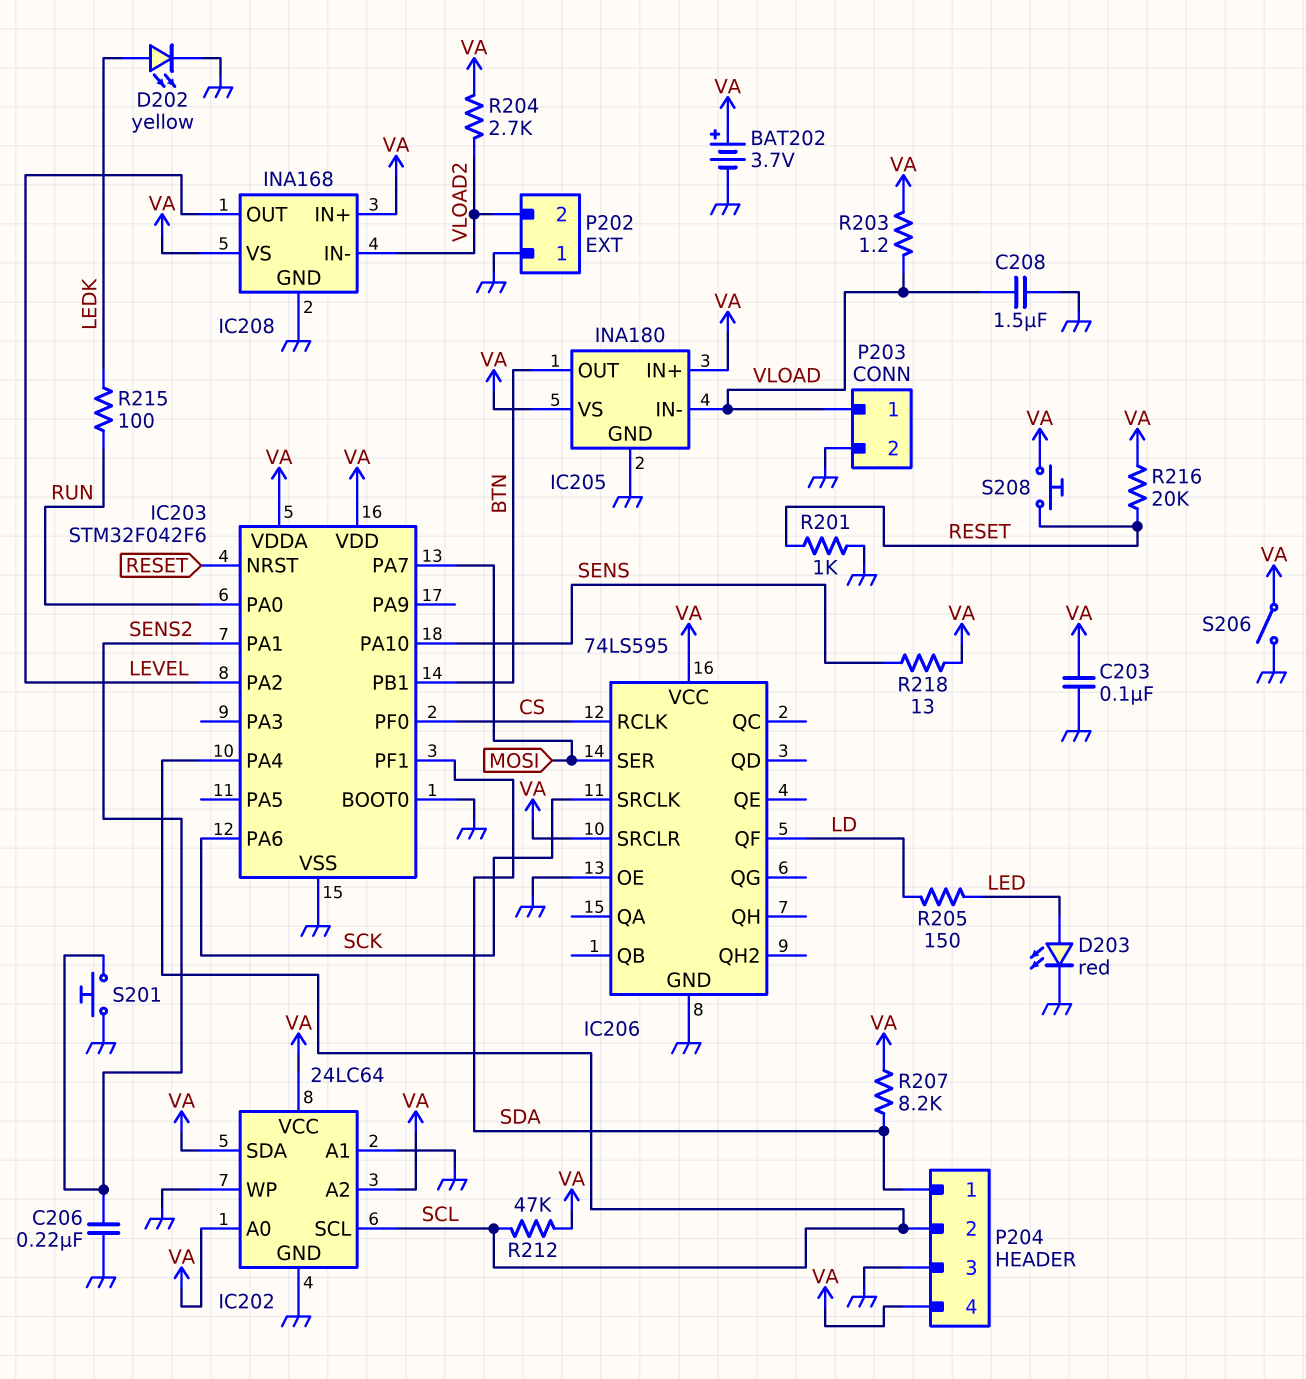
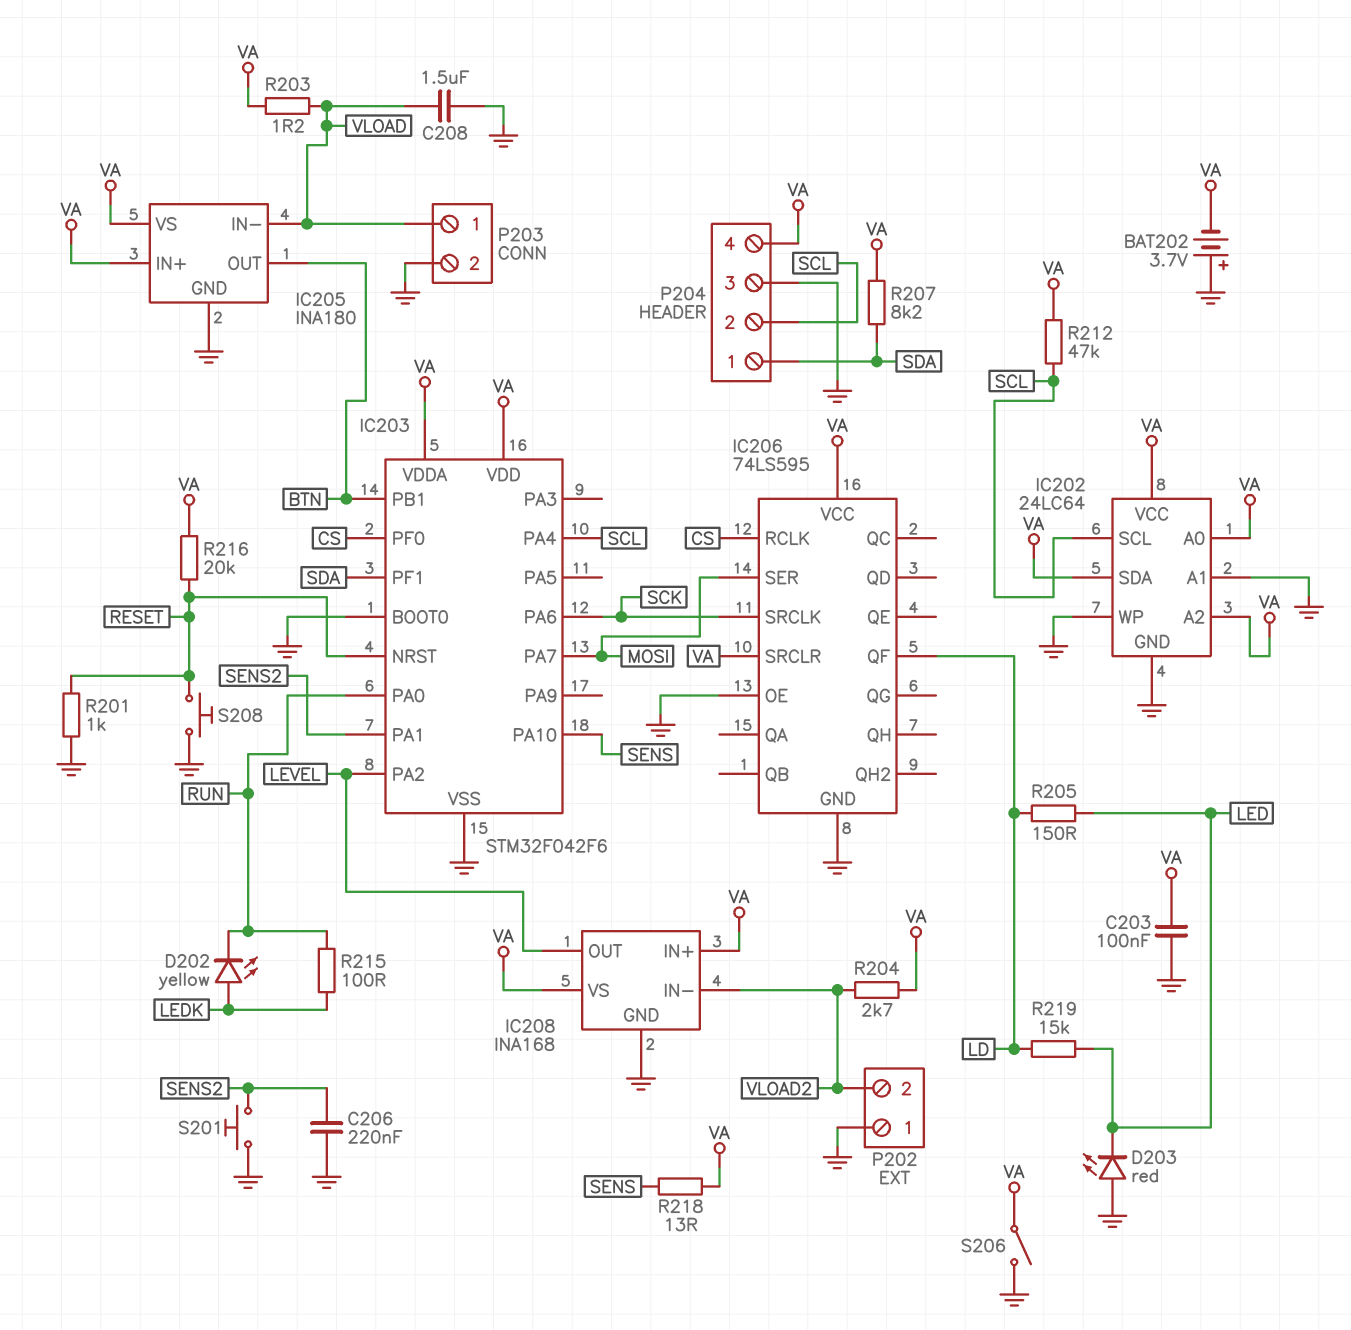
BAT202: 3.7V (plus VA, minus GND) -> 3.7V (plus GND, minus VA)
D202: LED yellow (A LEDK, K GND) -> LED yellow (A LEDK, K RUN)
D203: LED red (A LED, K GND) -> LED red (A GND, K LED)
R219: none -> 15k (LD, LED)
S208: button (RESET, VA) -> button (GND, RESET)

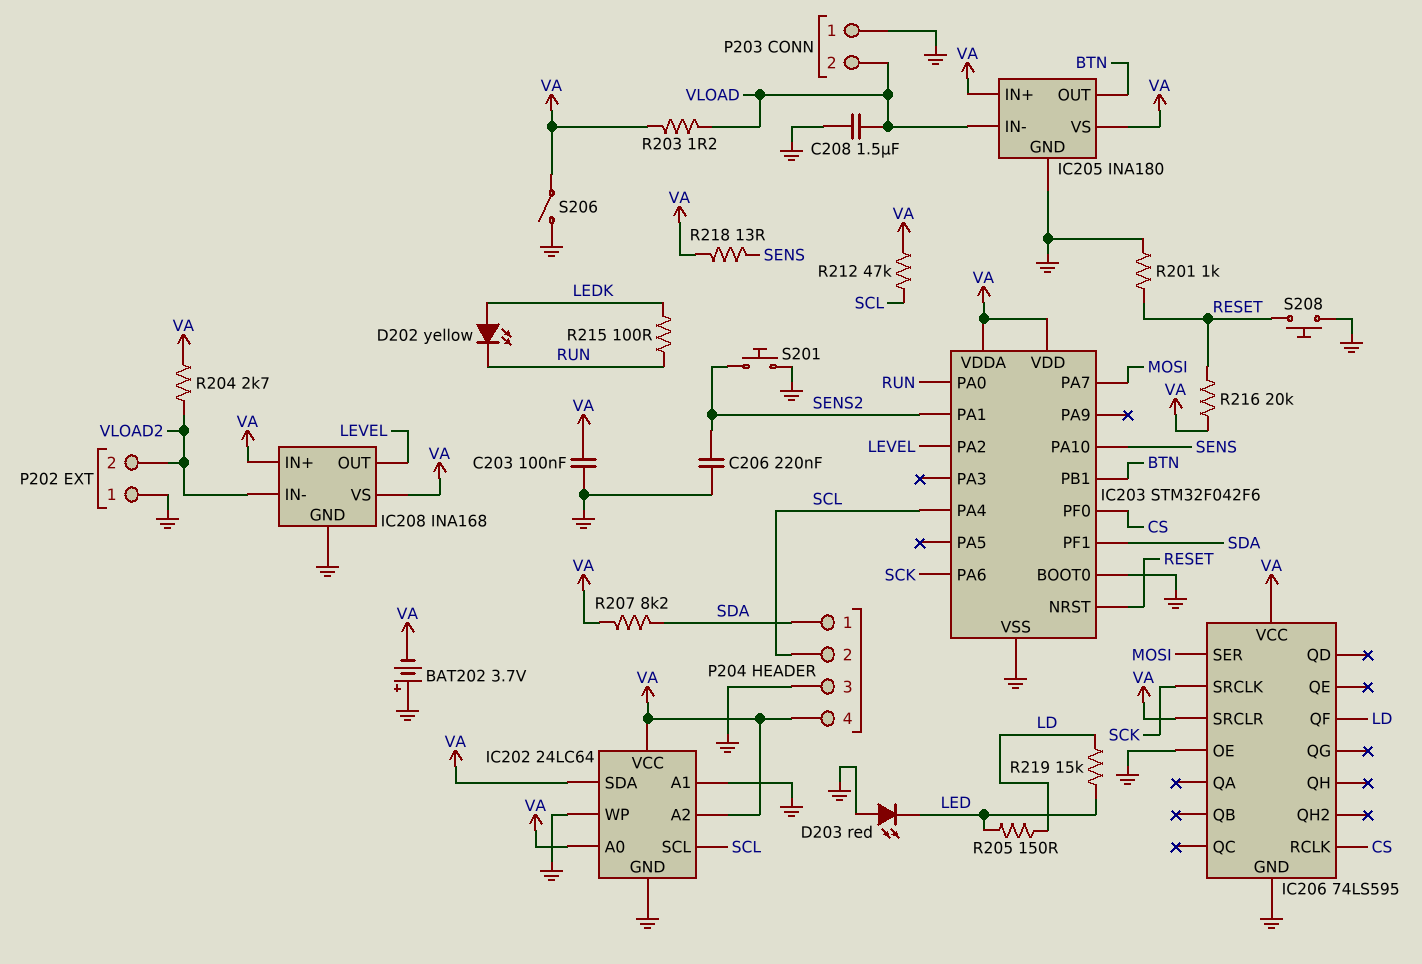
P203 pin 1: VLOAD -> GND
P203 pin 2: GND -> VLOAD

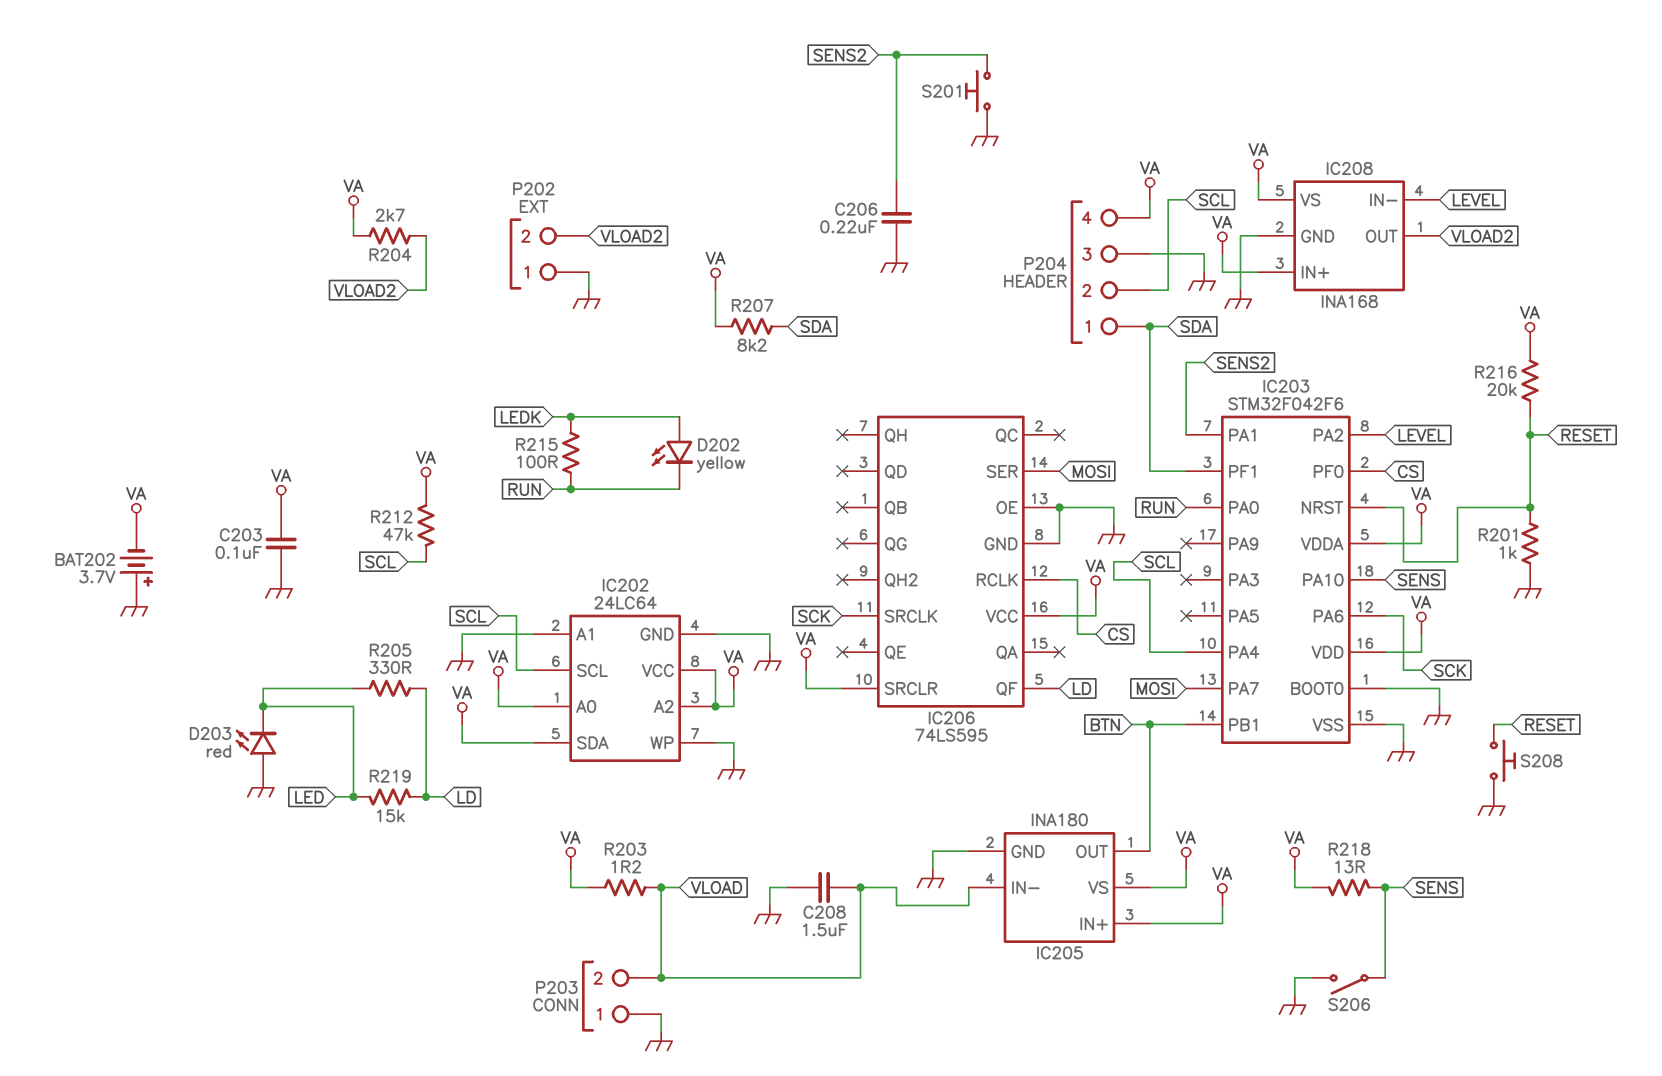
IC208 pin IN-: VLOAD2 -> LEVEL
IC208 pin OUT: LEVEL -> VLOAD2
R205: 150 (LD, LED) -> 330 (LD, LED)
S206: switch (GND, VA) -> switch (GND, SENS)

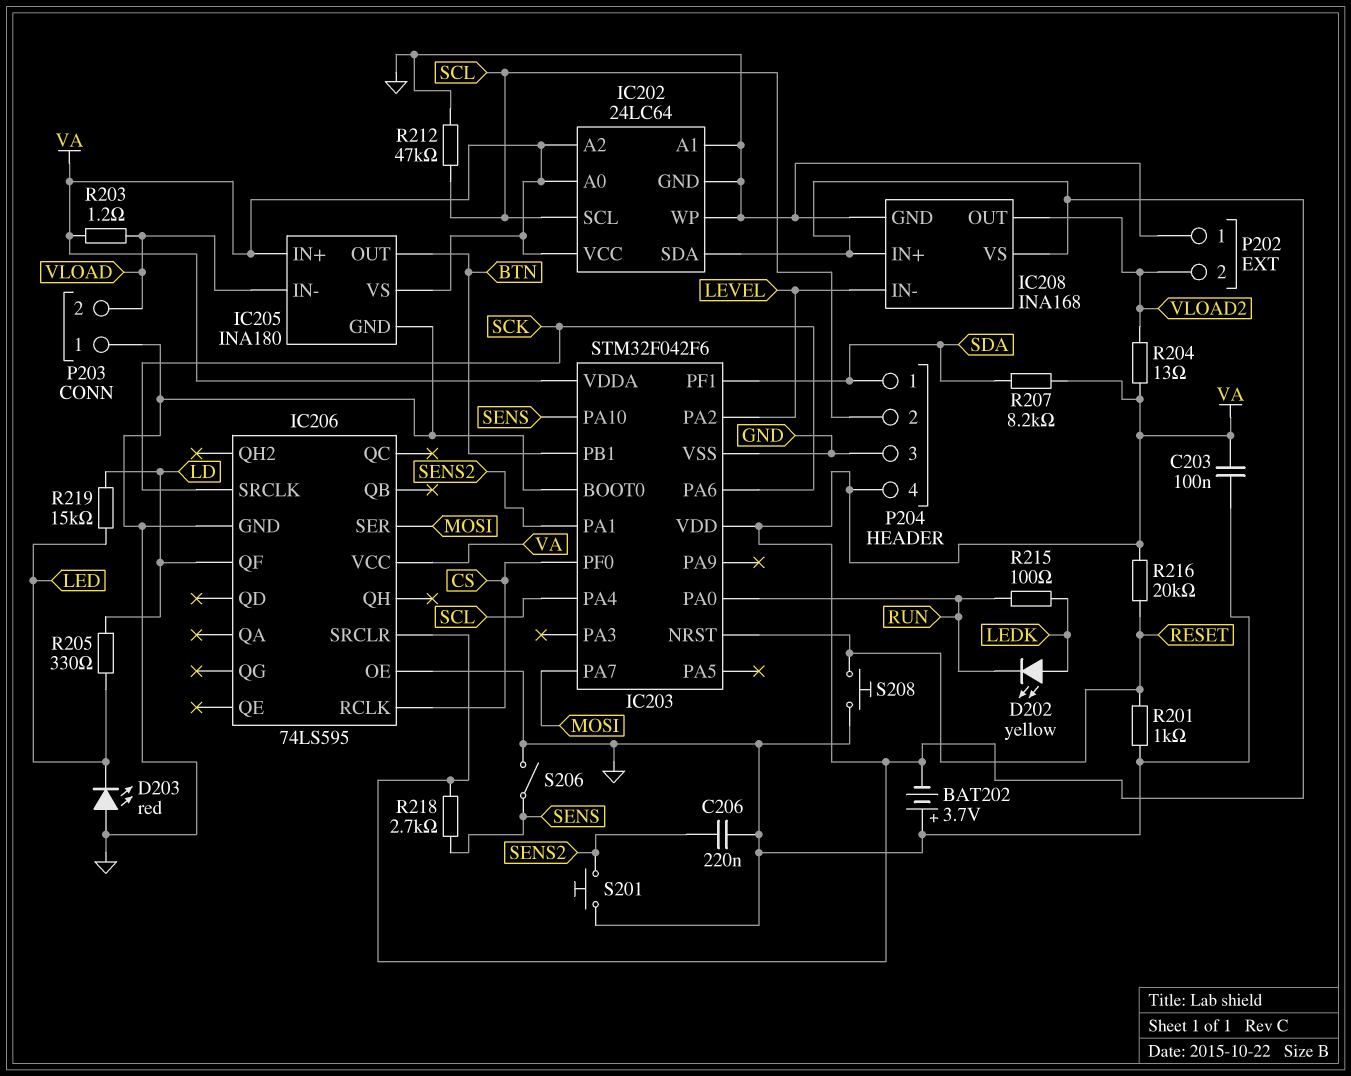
C208: 1.5uF (GND, VLOAD) -> none
R204: 2.7k (VA, VLOAD2) -> 13 (VA, VLOAD2)
R212: 47k (SCL, VA) -> 47k (GND, SCL)
R218: 13 (SENS, VA) -> 2.7k (SENS, VA)

